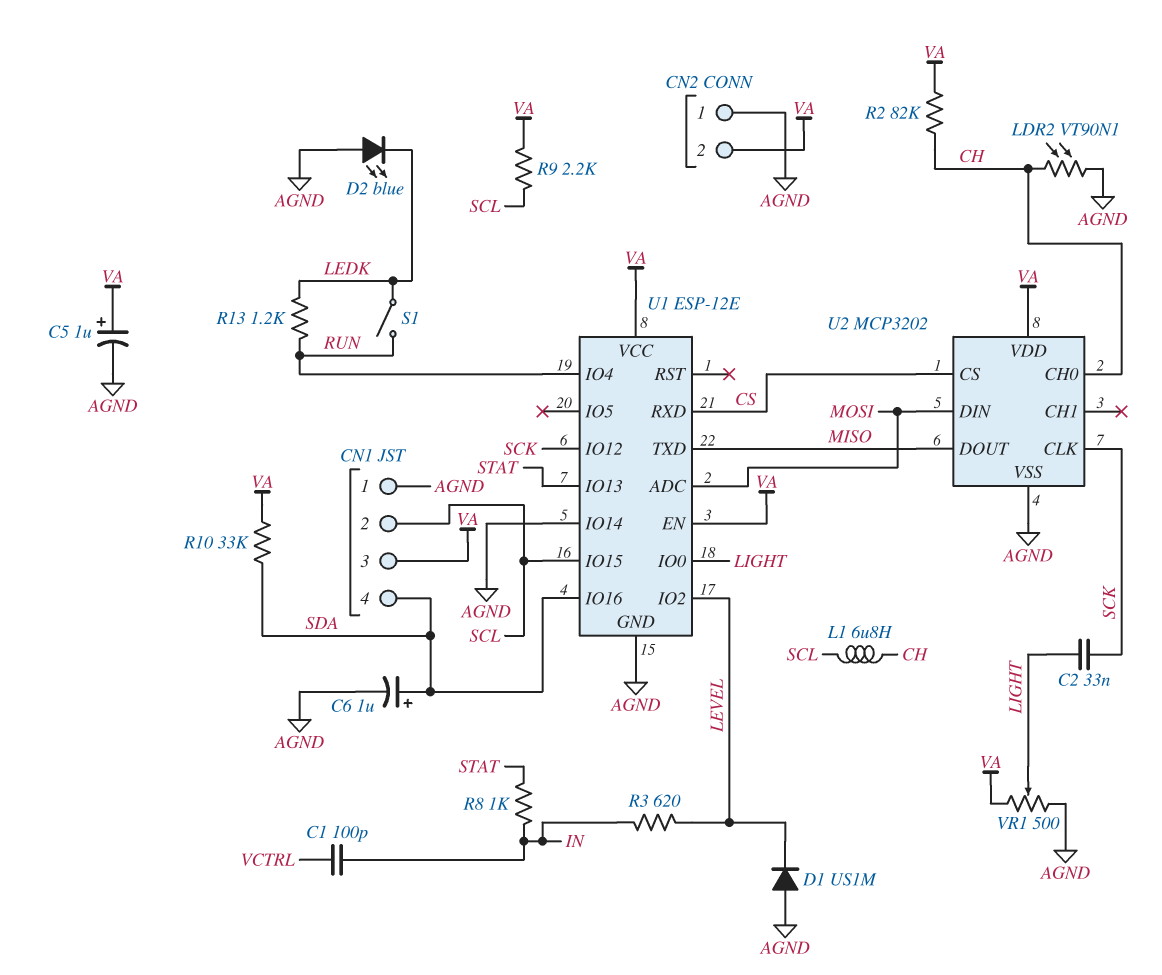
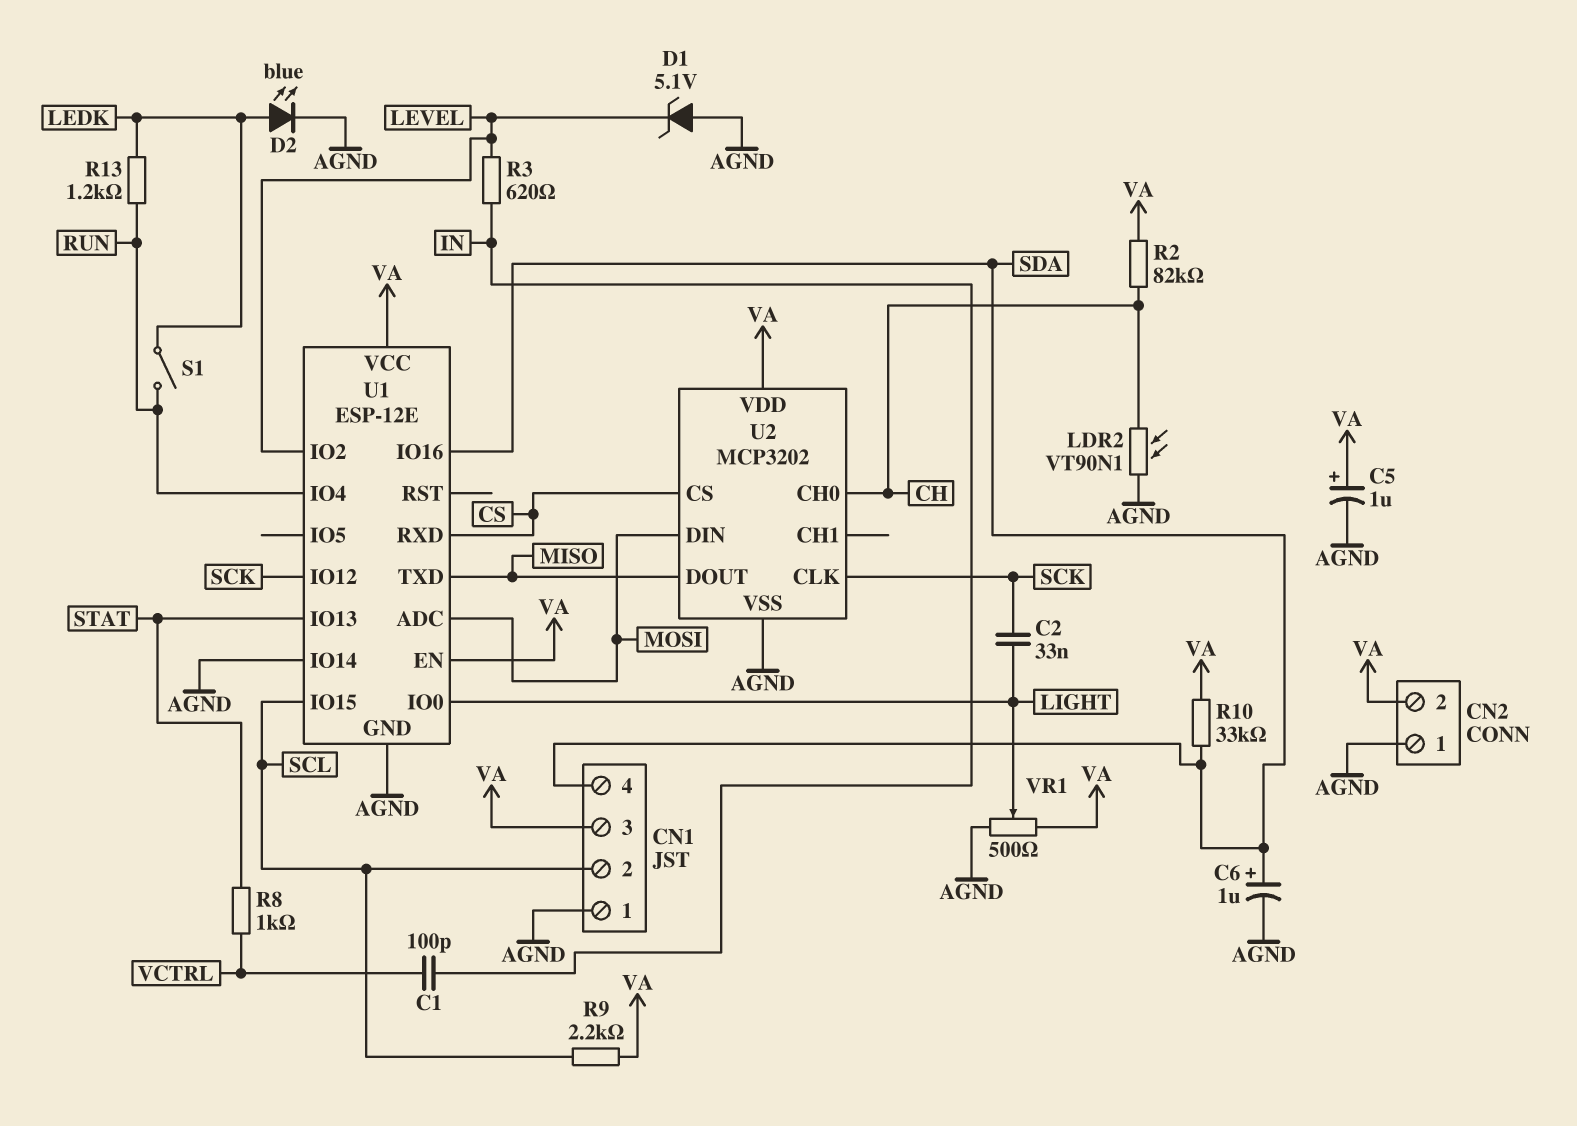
D1: diode US1M (A AGND, K LEVEL) -> zener 5.1V (A AGND, K LEVEL)
D2: LED blue (A AGND, K LEDK) -> LED blue (A LEDK, K AGND)
L1: 6.8uH (CH, SCL) -> none
R8: 1k (IN, STAT) -> 1k (STAT, VCTRL)

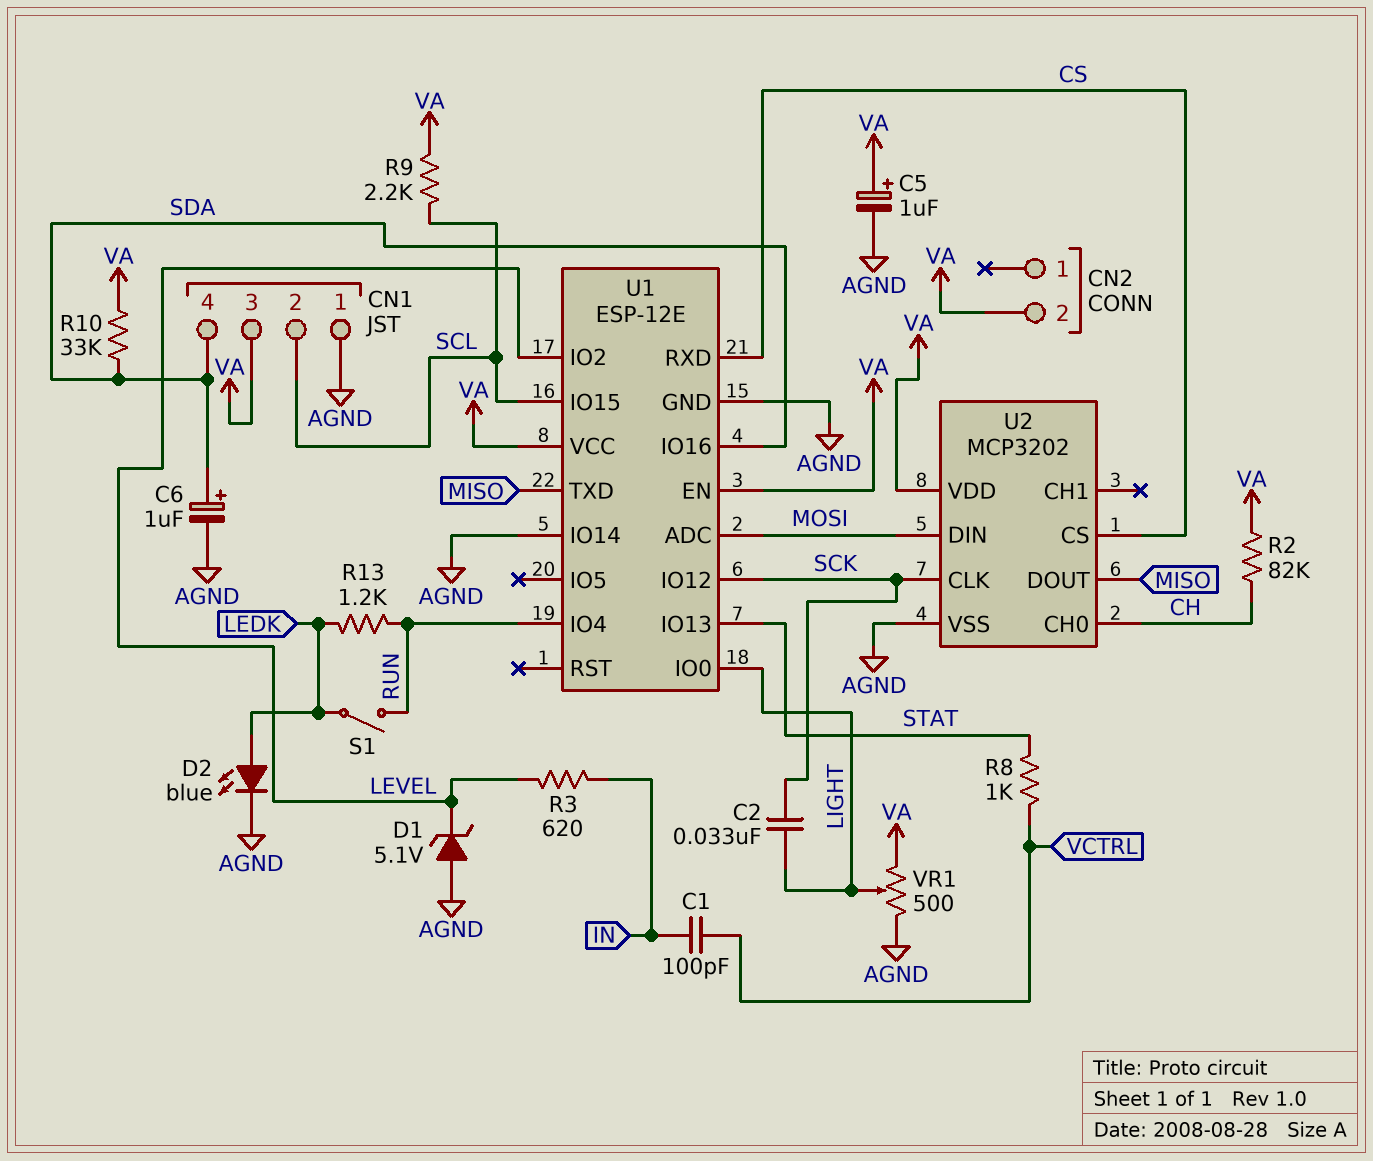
CN2 pin 1: AGND -> none
LDR2: VT90N1 (AGND, CH) -> none

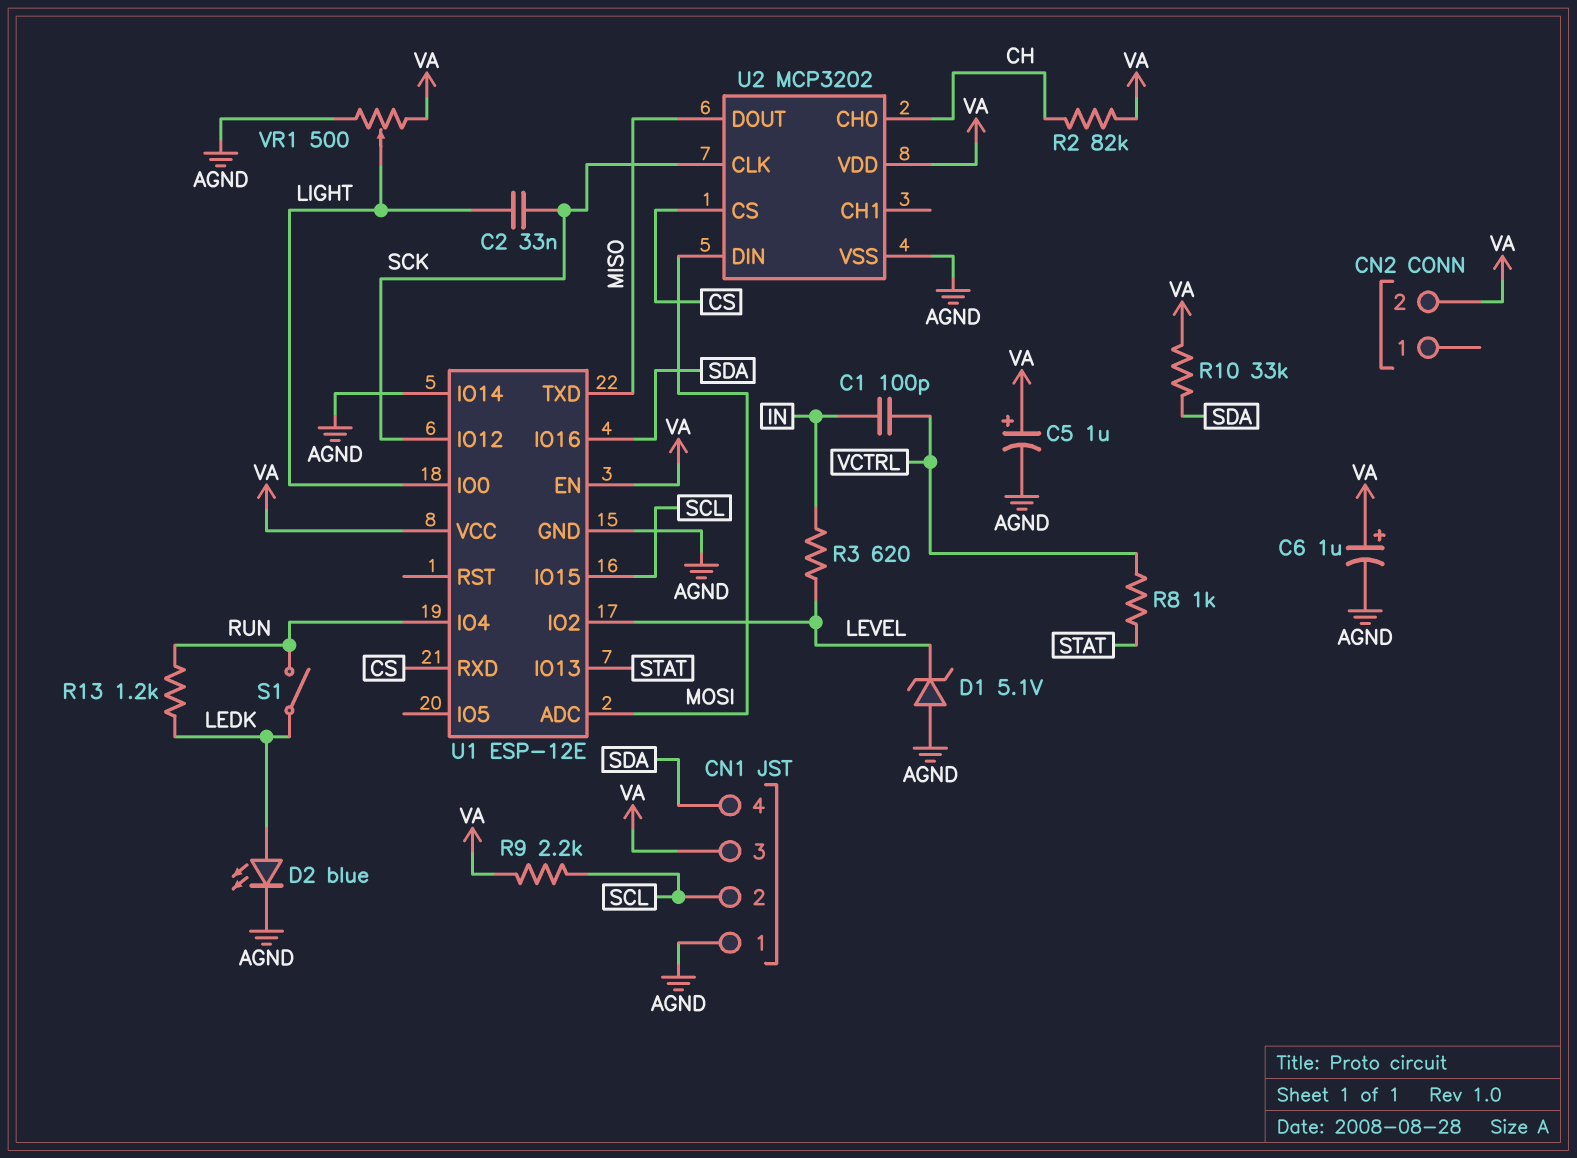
C6: 1uF (plus SDA, minus AGND) -> 1uF (plus VA, minus AGND)

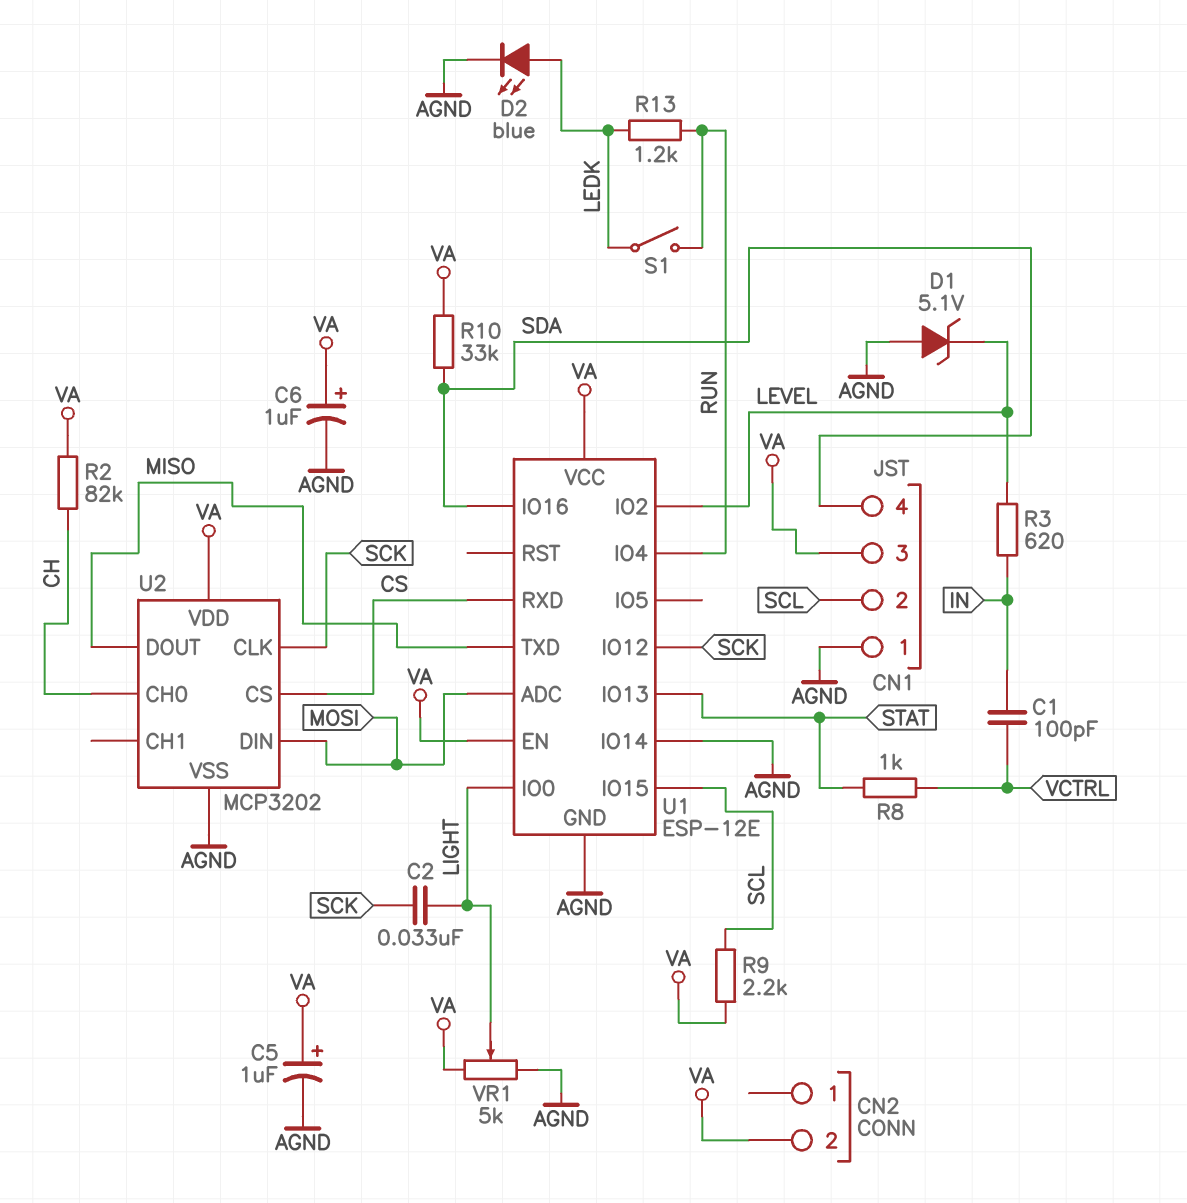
VR1: 500 (AGND, VA, wiper LIGHT) -> 5k (AGND, VA, wiper LIGHT)

